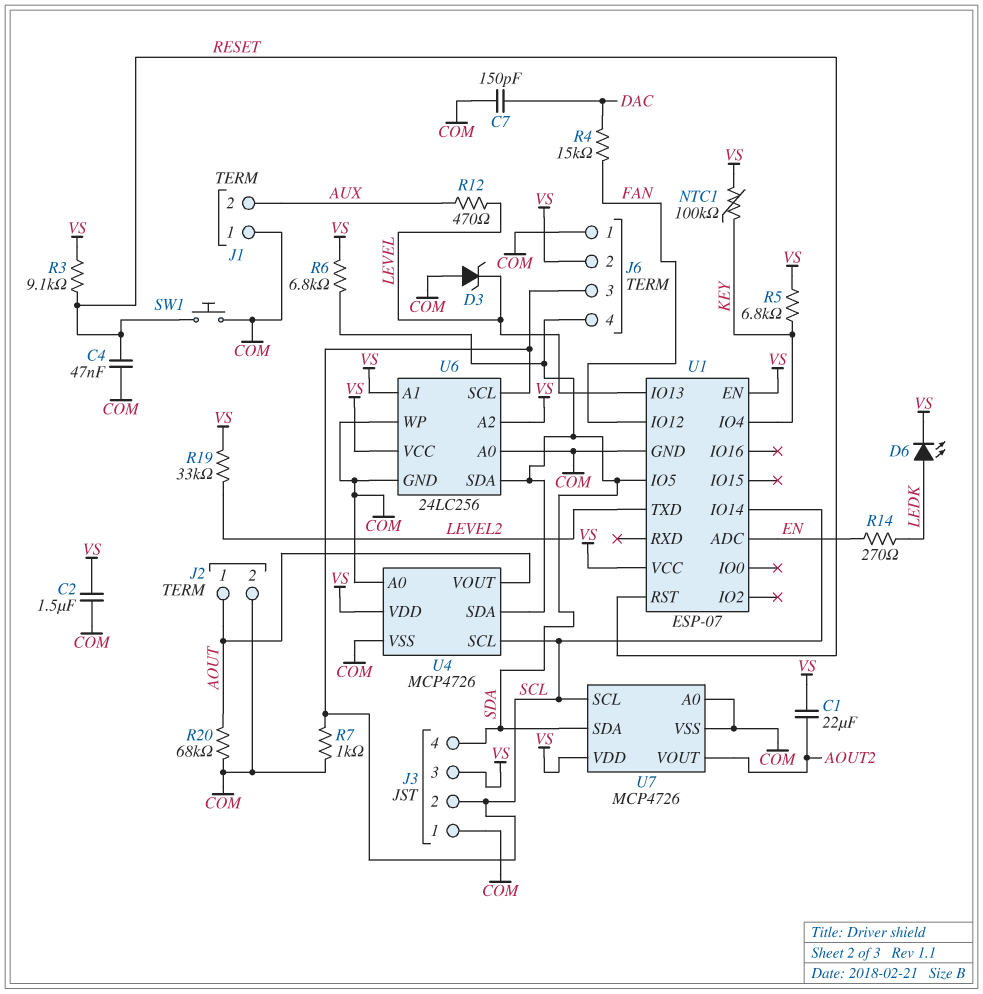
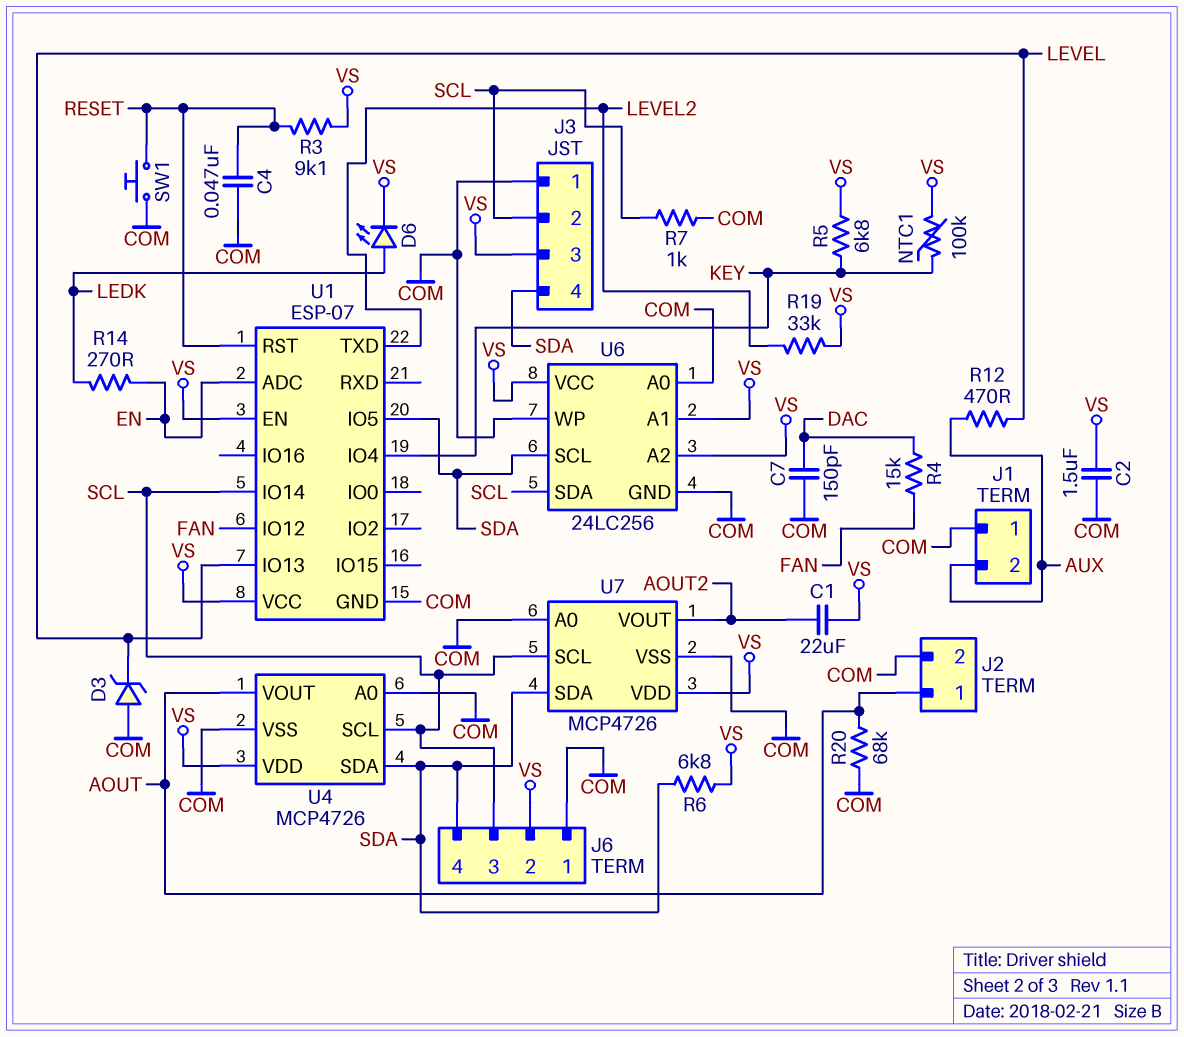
U6 pin SCL: SCL -> SDA
U6 pin SDA: SDA -> SCL

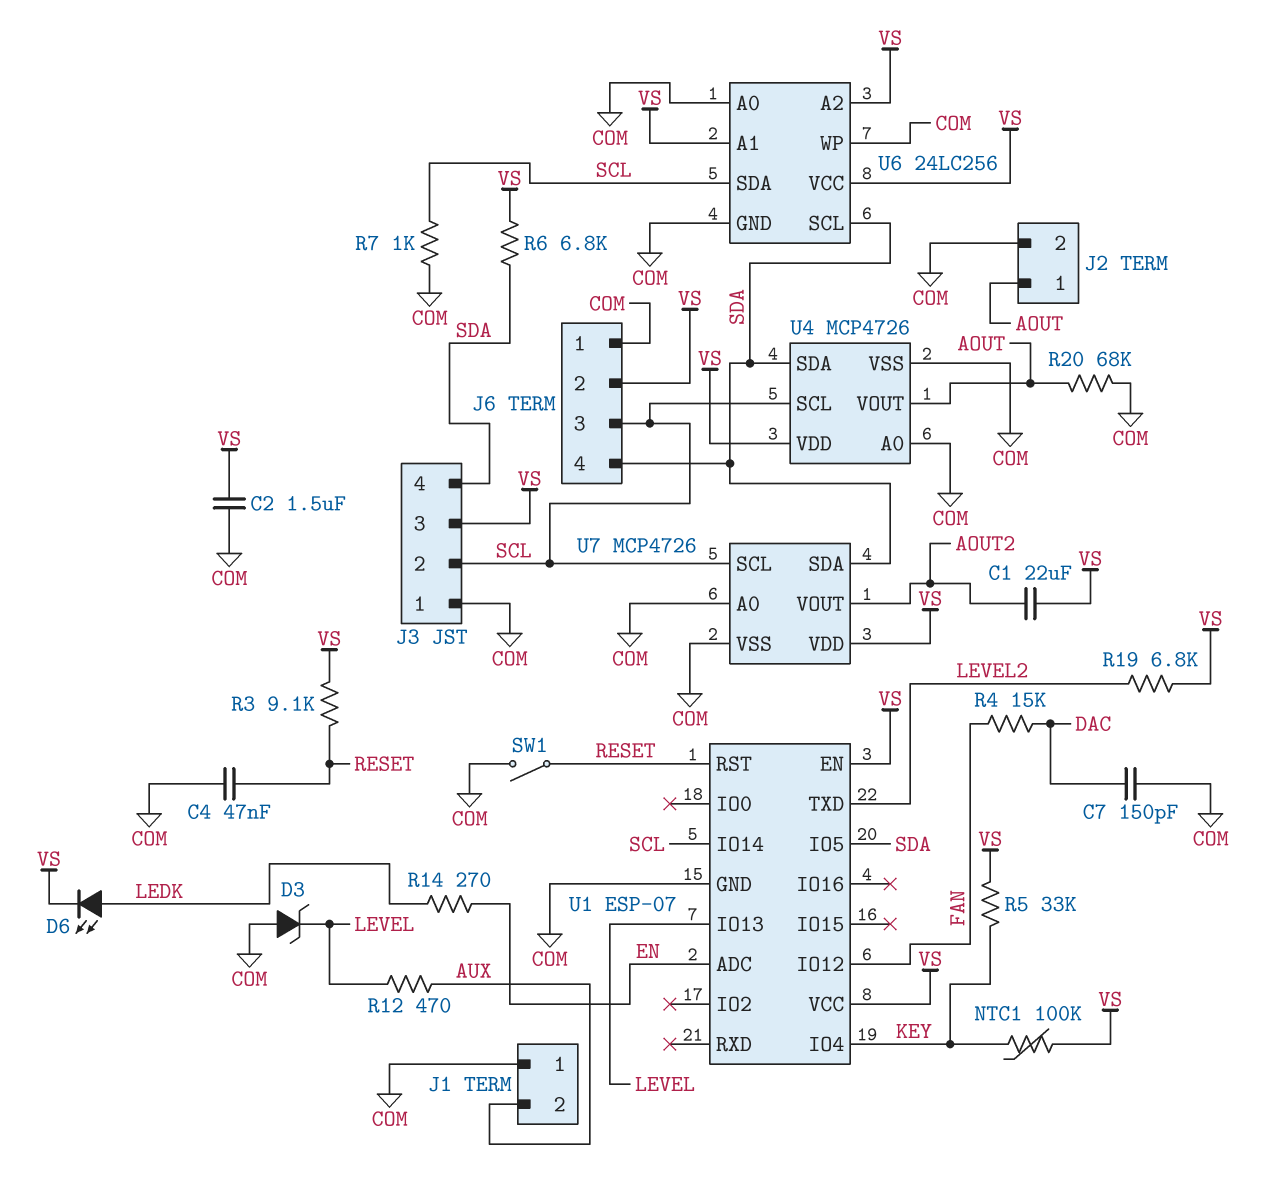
R5: 6.8k (KEY, VS) -> 33k (KEY, VS)
R19: 33k (LEVEL2, VS) -> 6.8k (LEVEL2, VS)
SW1: button (COM, RESET) -> switch (COM, RESET)

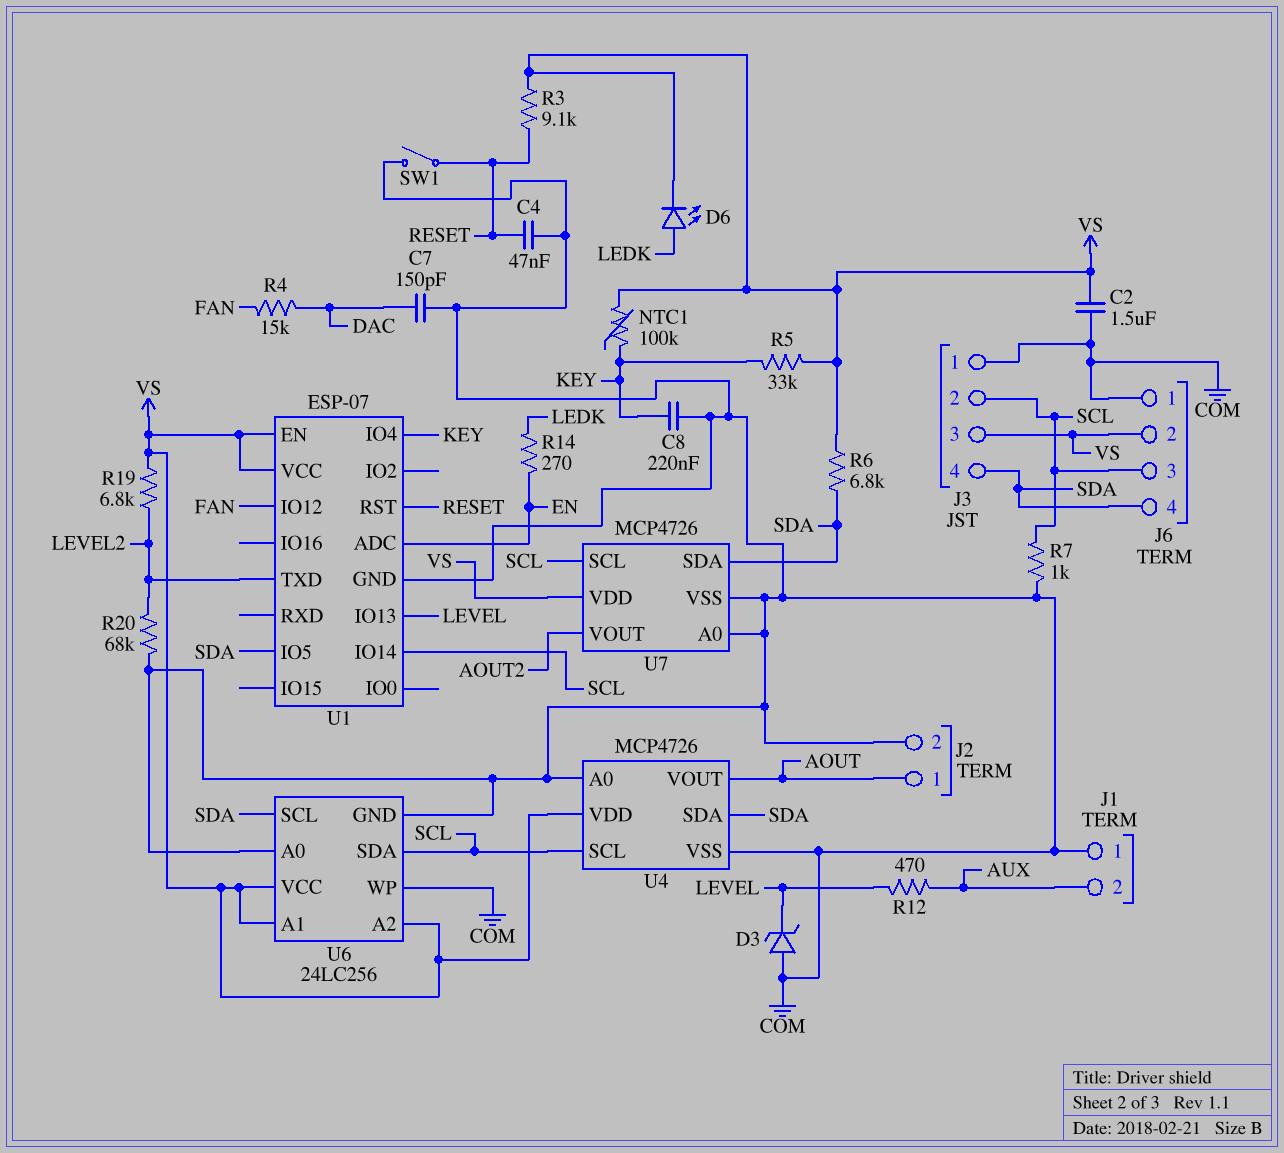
C1: 22uF (AOUT2, VS) -> none
C8: none -> 220nF (COM, KEY)
R20: 68k (AOUT, COM) -> 68k (COM, LEVEL2)

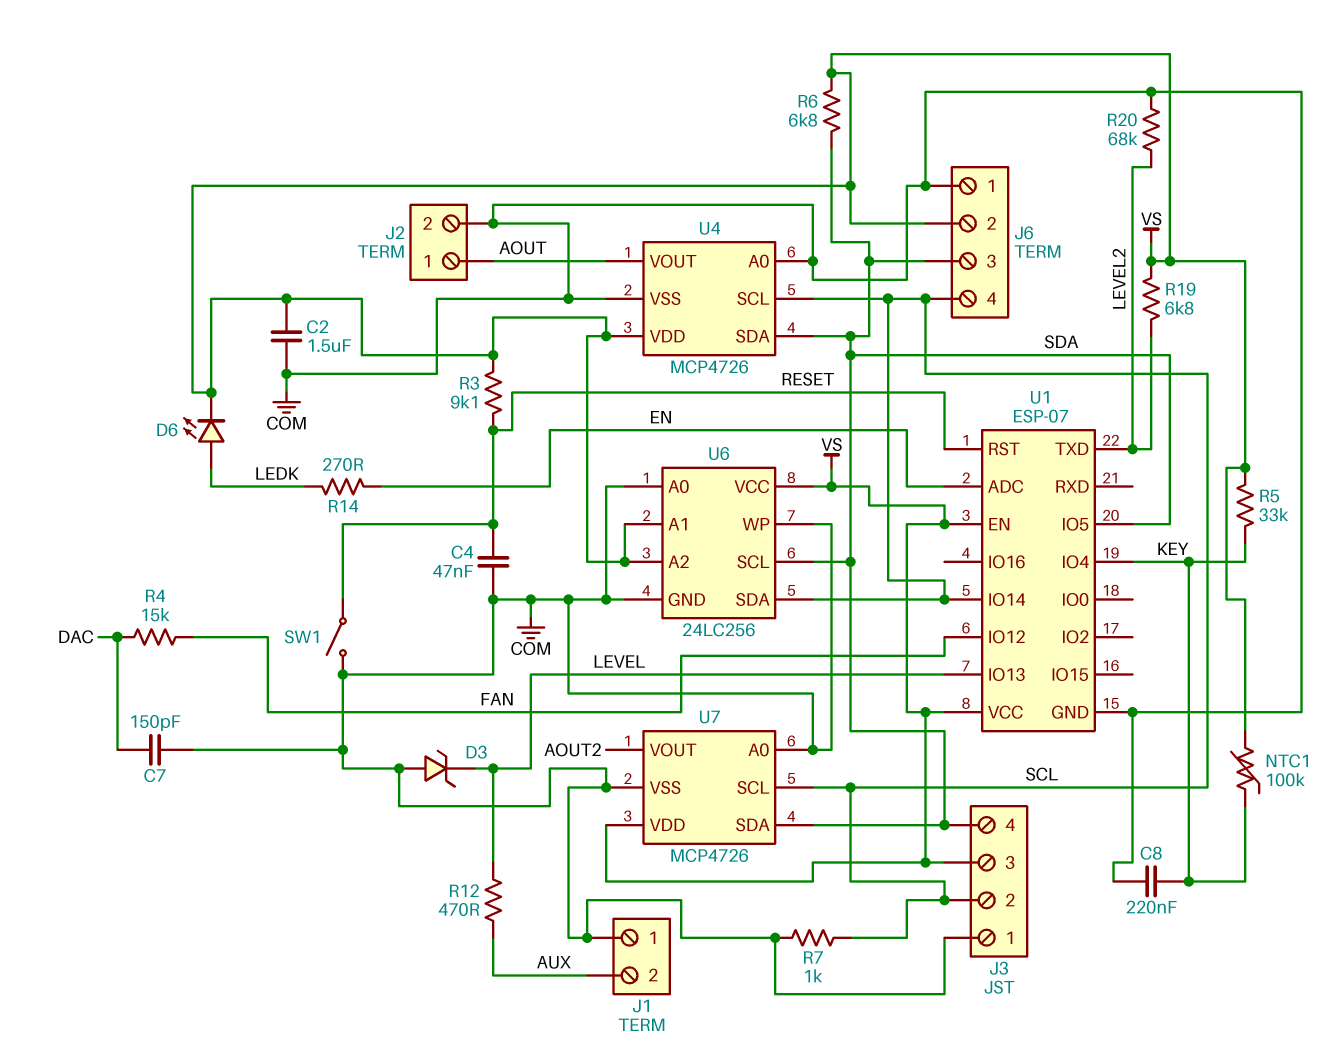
J6 pin 3: SCL -> SDA
J6 pin 4: SDA -> SCL

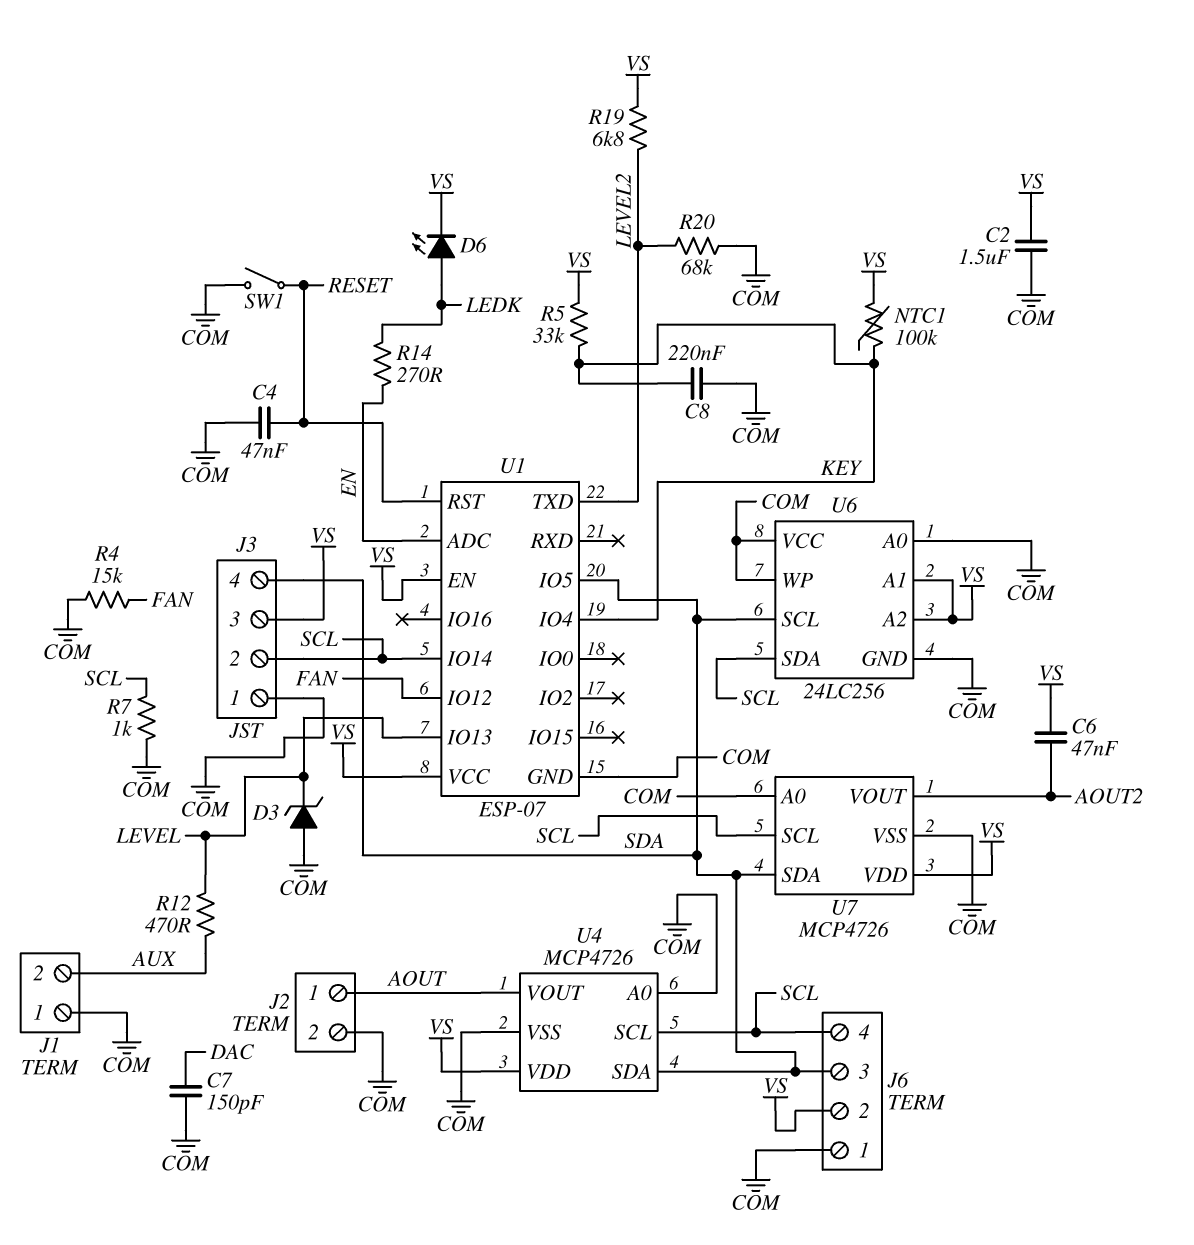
C6: none -> 47nF (AOUT2, VS)
R3: 9.1k (RESET, VS) -> none
R4: 15k (DAC, FAN) -> 15k (COM, FAN)
R6: 6.8k (SDA, VS) -> none
U6 pin VCC: VS -> COM

